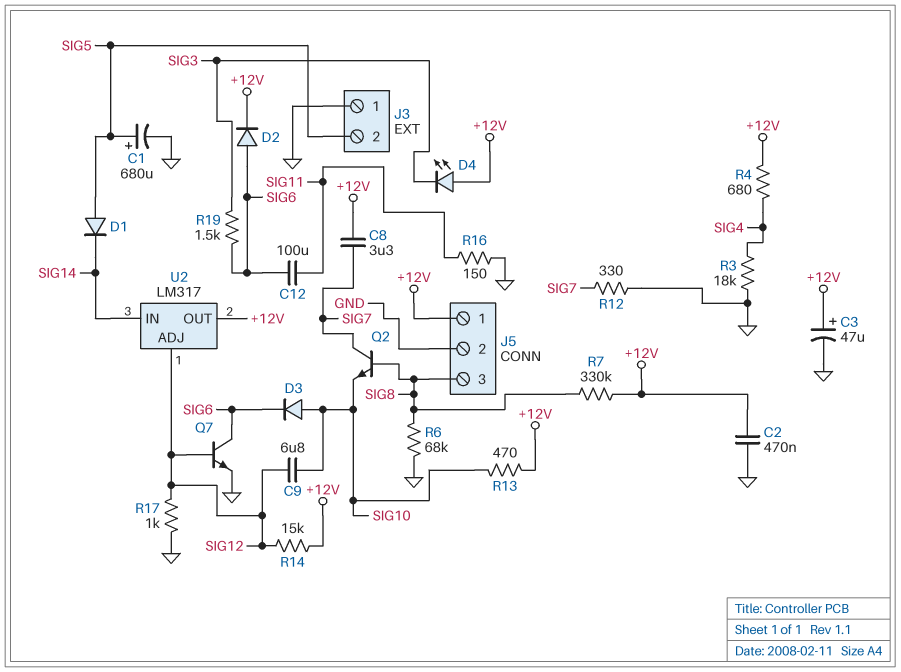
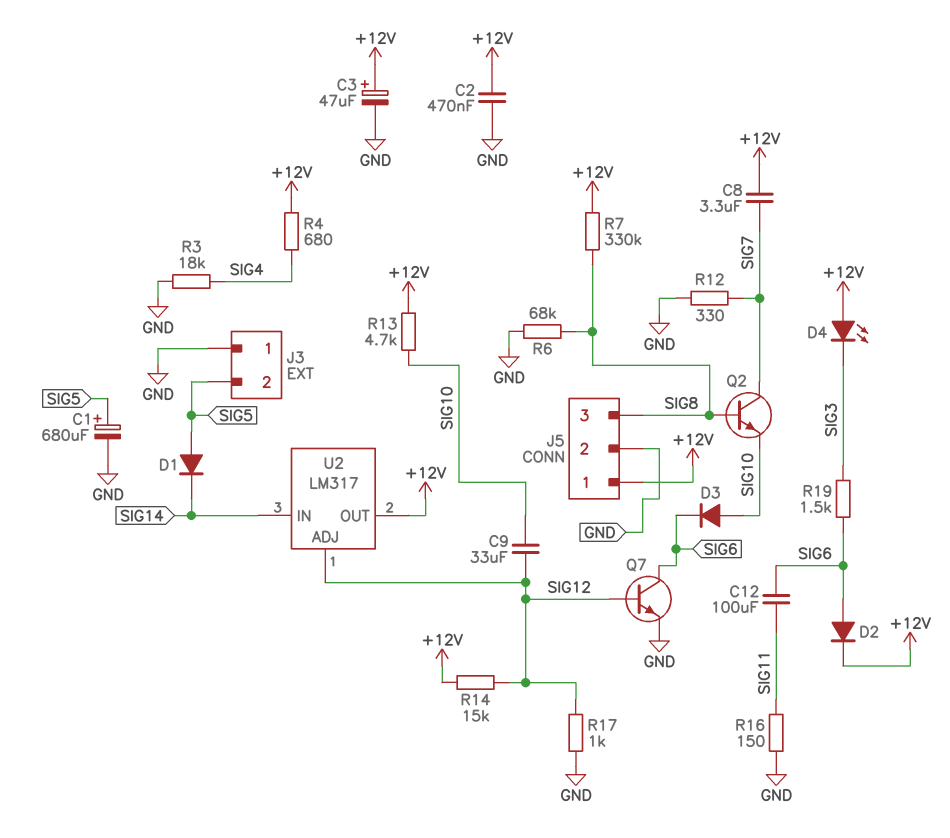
C9: 6.8uF (SIG10, SIG12) -> 33uF (SIG10, SIG12)
R13: 470 (+12V, SIG10) -> 4.7k (+12V, SIG10)

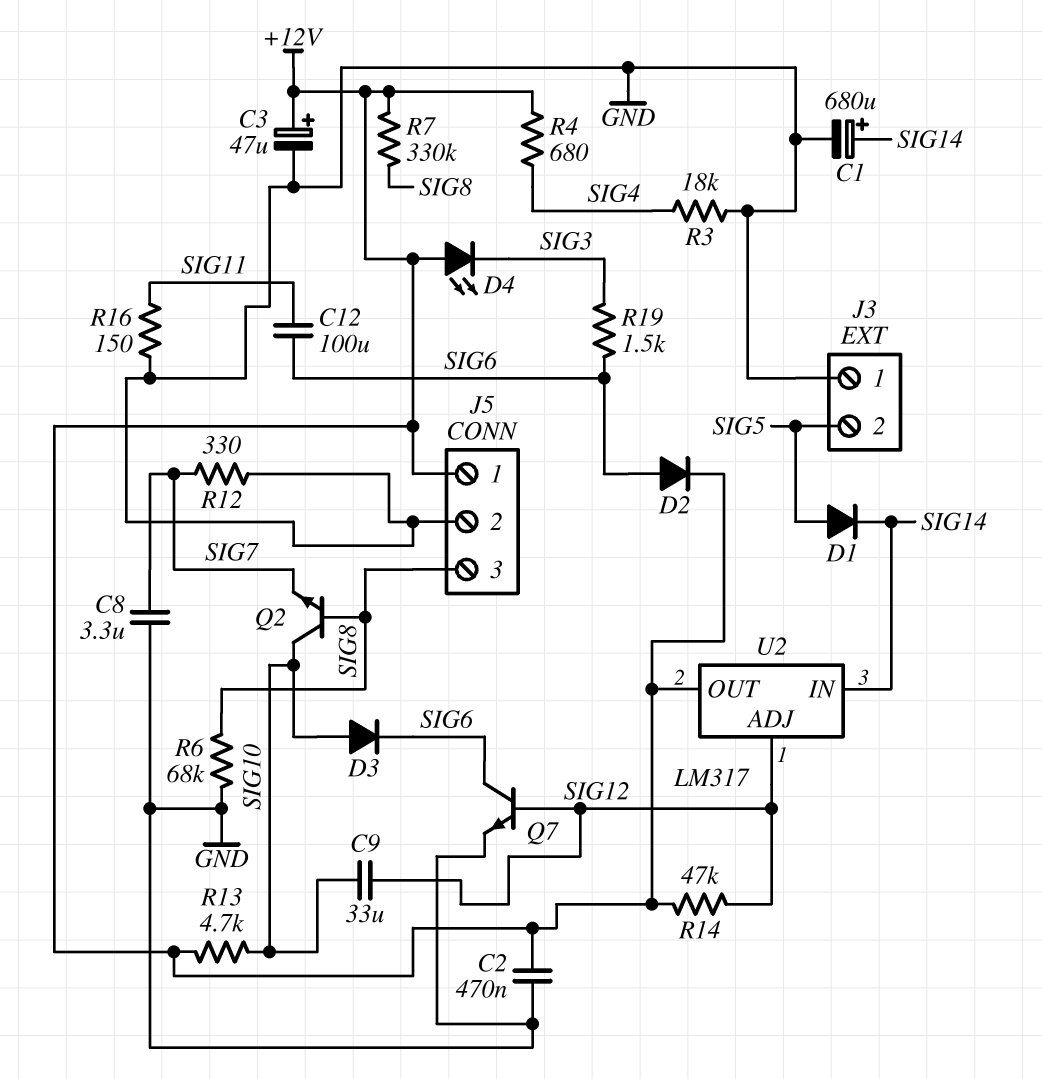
C1: 680uF (plus SIG5, minus GND) -> 680uF (plus SIG14, minus GND)
C8: 3.3uF (+12V, SIG7) -> 3.3uF (GND, SIG7)
Q2: NPN (B SIG8, C SIG7, E SIG10) -> NPN (B SIG8, C SIG10, E SIG7)
R14: 15k (+12V, SIG12) -> 47k (+12V, SIG12)
R17: 1k (GND, SIG12) -> none

